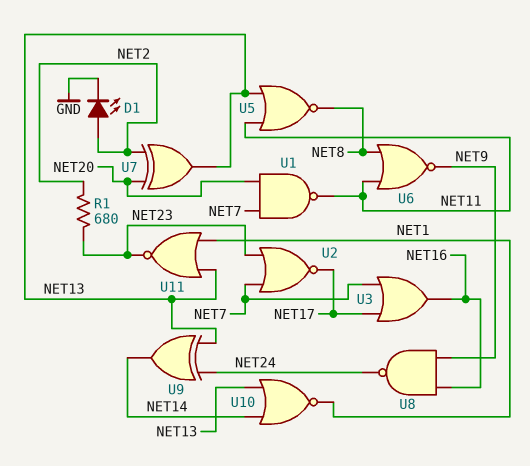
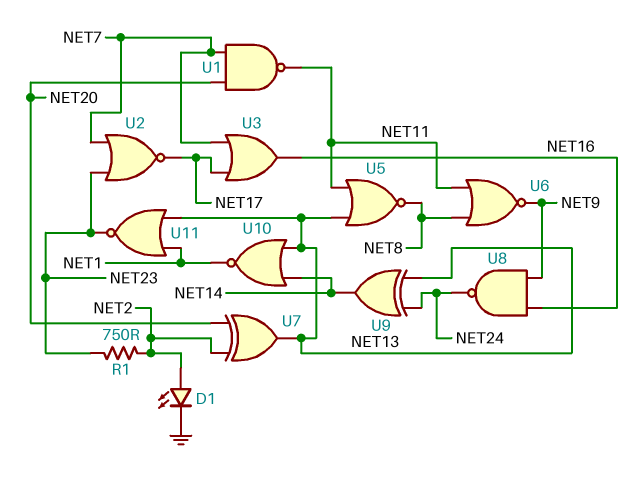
R1: 680 (NET2, NET23) -> 750 (NET2, NET23)

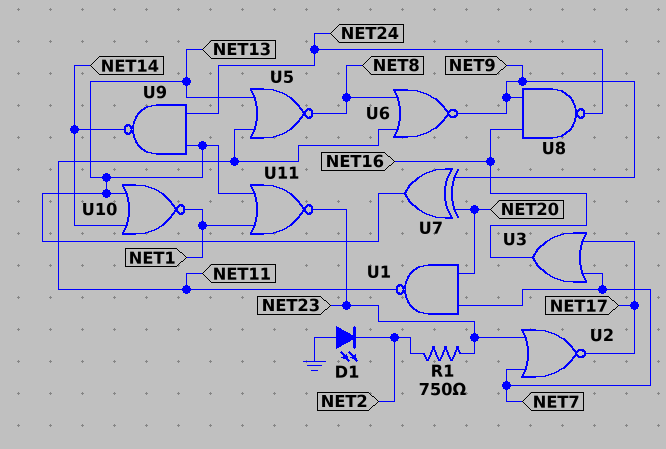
D1: LED (A NET2, K GND) -> LED (A GND, K NET2)
U7: XOR (in NET2, in NET20, out NET13) -> XOR (in NET9, in NET20, out NET13)
U9: XOR (in NET13, in NET24, out NET14) -> NAND (in NET13, in NET24, out NET14)

